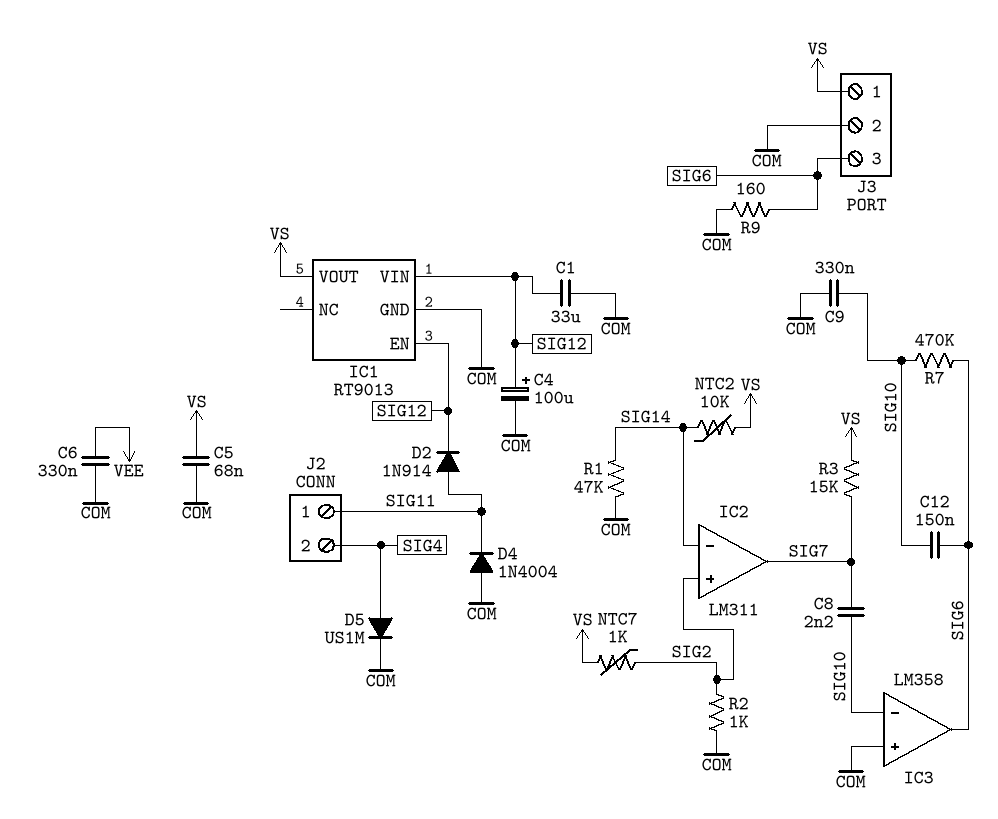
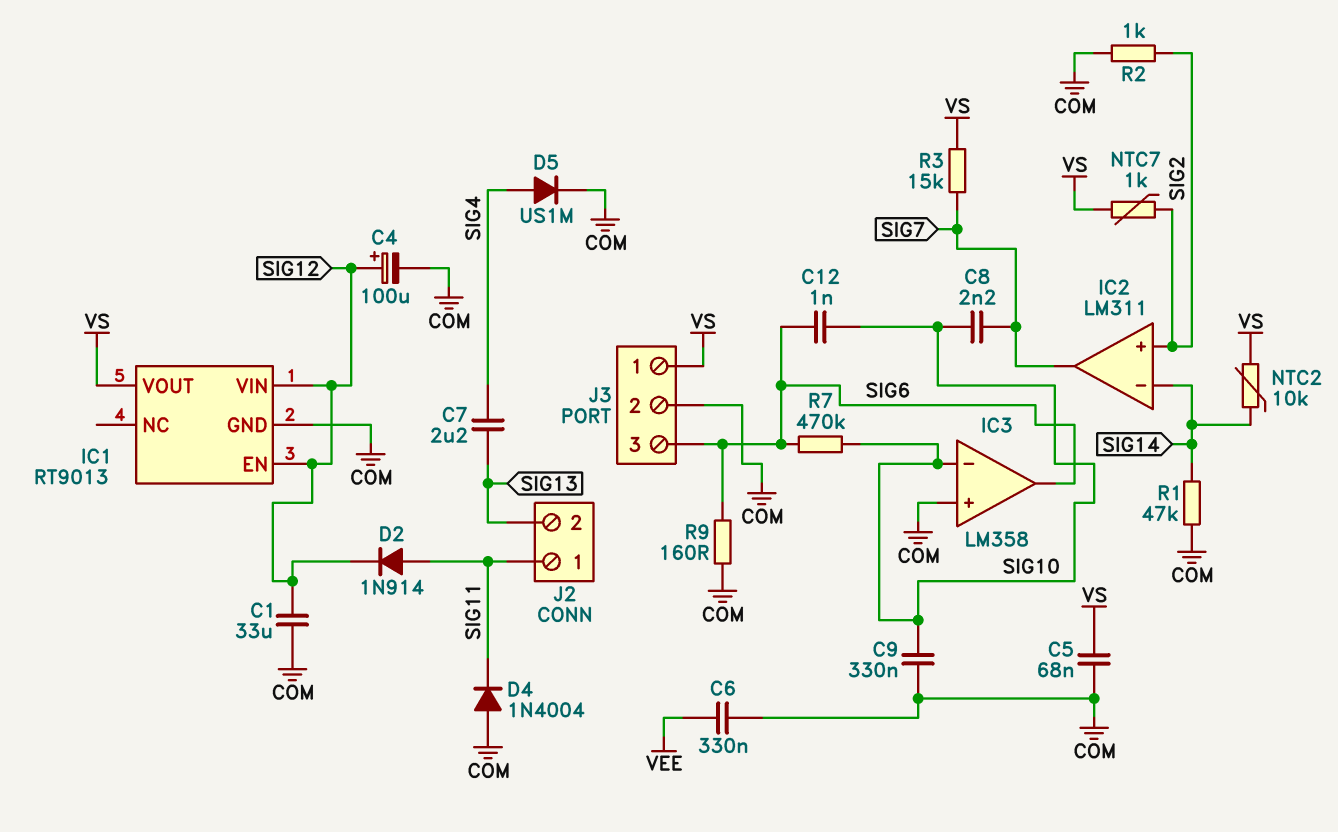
C7: none -> 2.2uF (SIG4, SIG13)
C12: 150nF (SIG6, SIG10) -> 1nF (SIG6, SIG10)
J2 pin 2: SIG4 -> SIG13

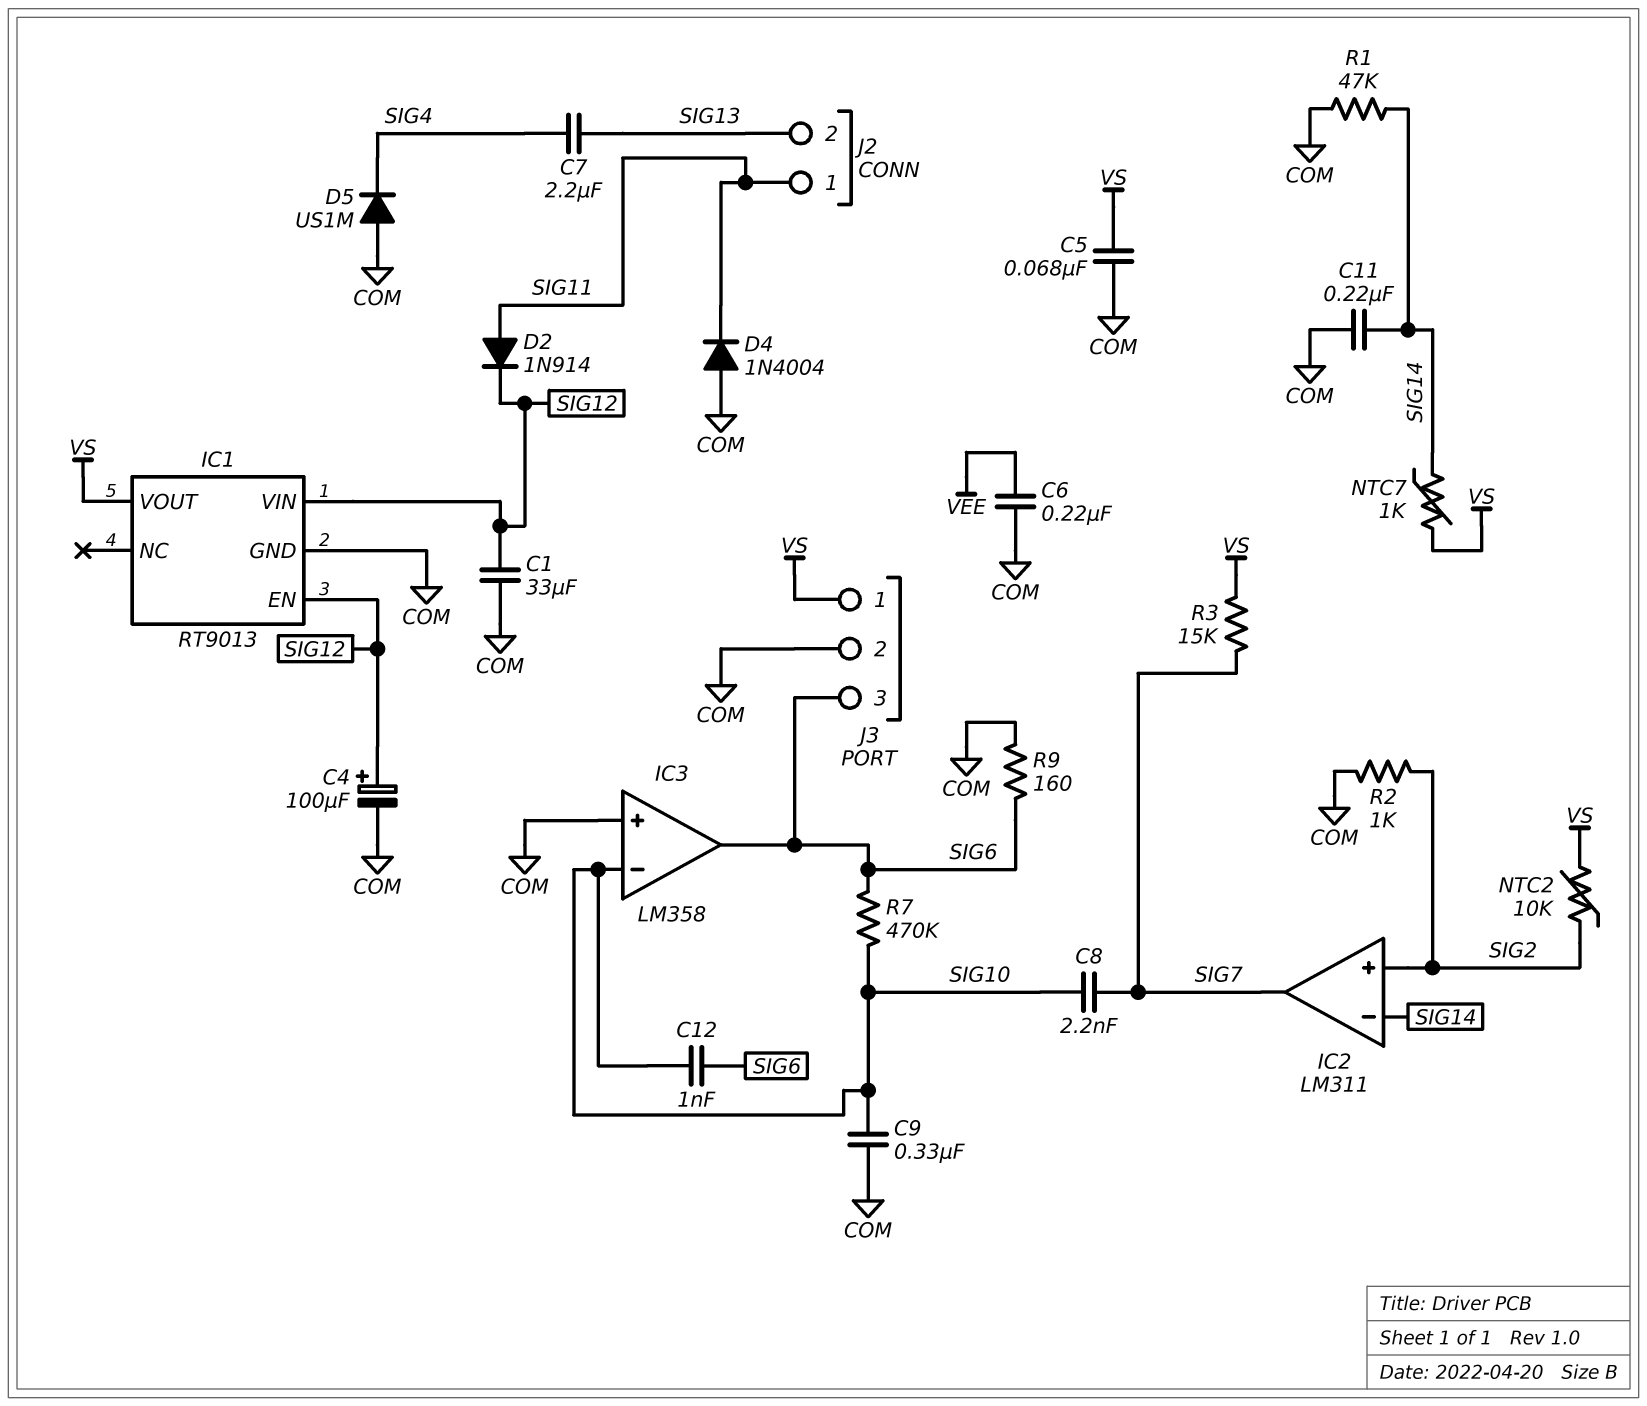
C6: 330nF (COM, VEE) -> 220nF (COM, VEE)
C11: none -> 220nF (COM, SIG14)
D5: diode US1M (A SIG4, K COM) -> diode US1M (A COM, K SIG4)
NTC2: 10k (SIG14, VS) -> 10k (SIG2, VS)
NTC7: 1k (SIG2, VS) -> 1k (SIG14, VS)

